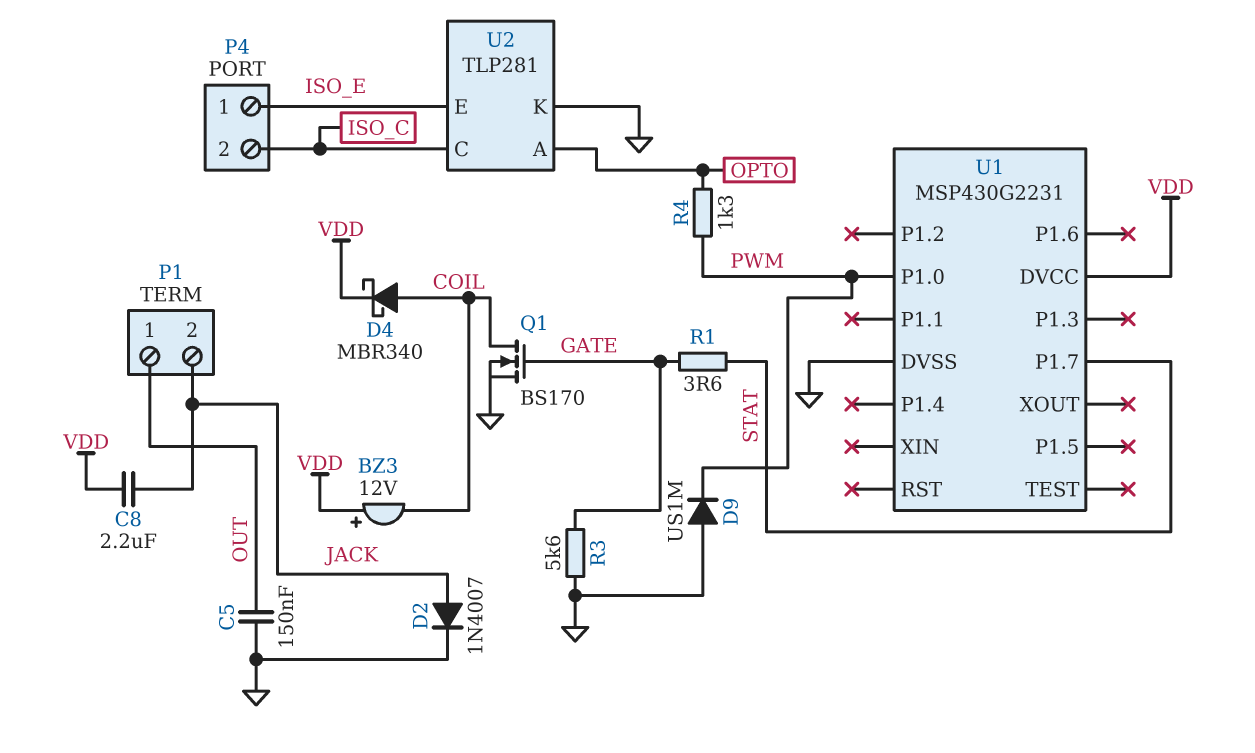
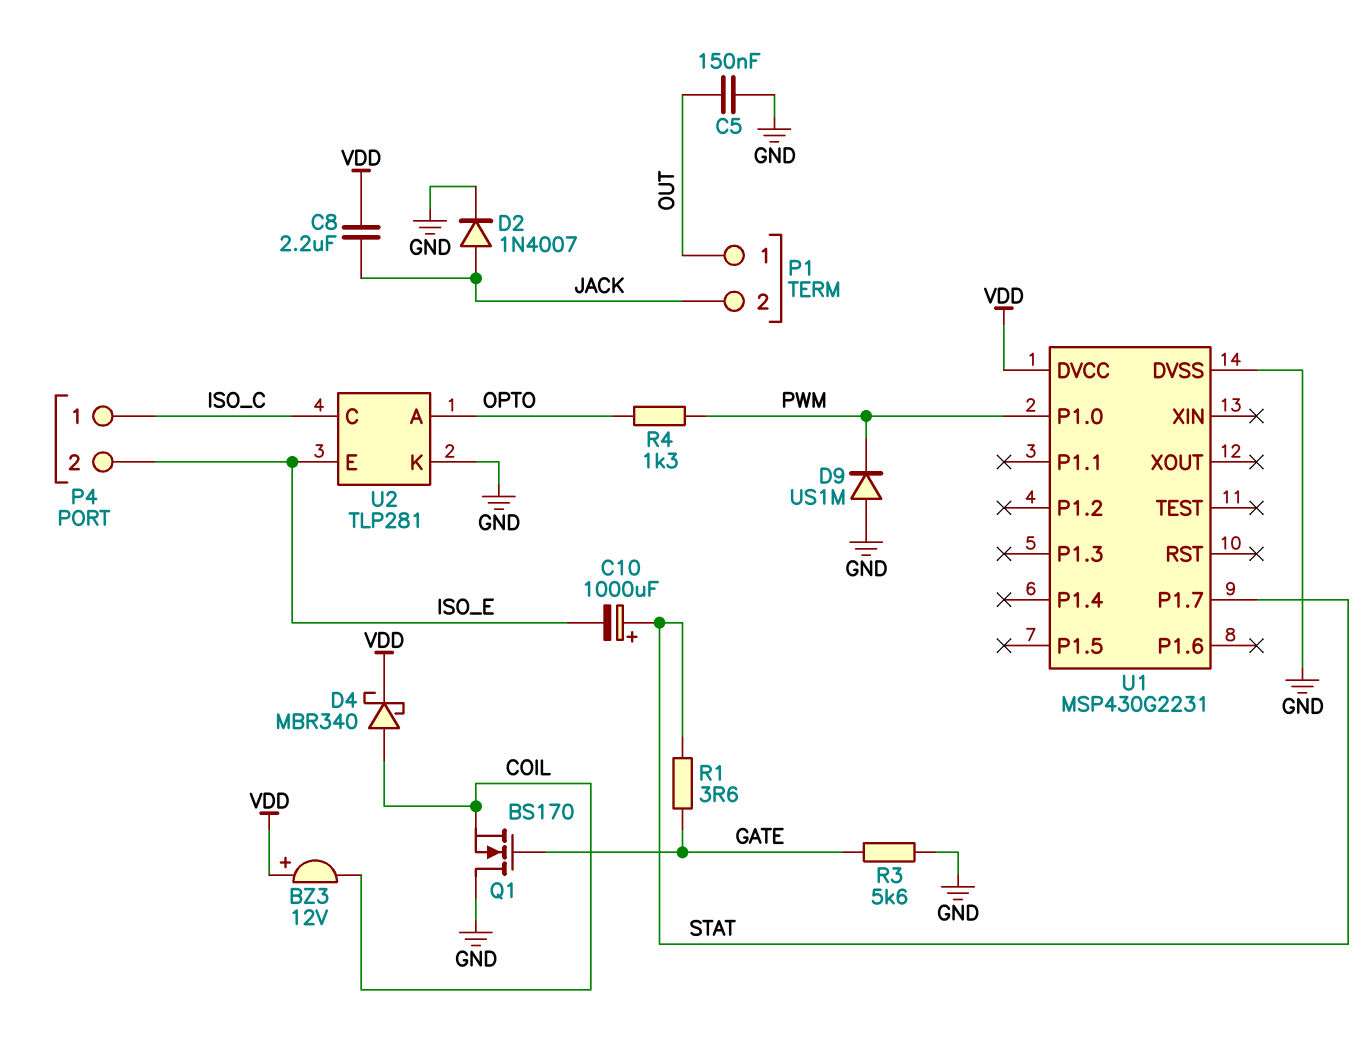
C10: none -> 1000uF (plus STAT, minus ISO_E)
P4 pin 1: ISO_E -> ISO_C
P4 pin 2: ISO_C -> ISO_E
Q1: NMOS BS170 (G GATE, D COIL, S GND) -> NMOS BS170 (G GATE, D GND, S COIL)

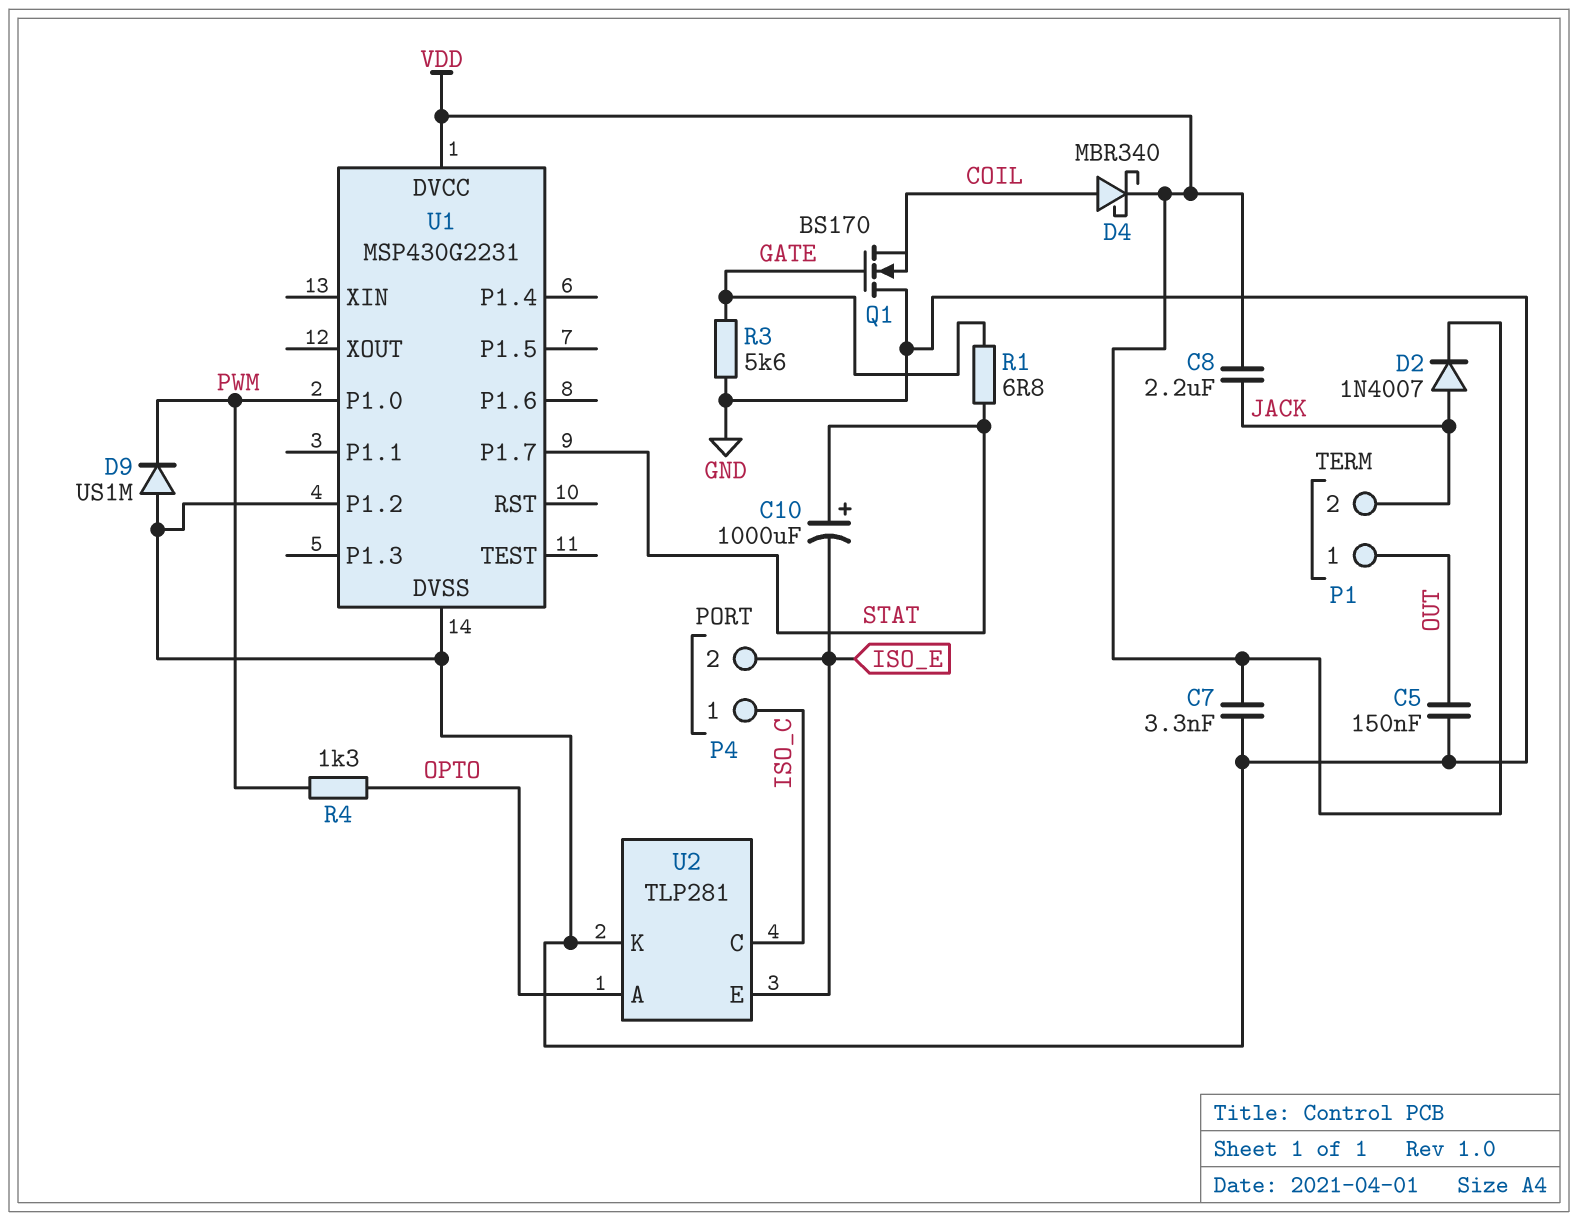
BZ3: buzzer 12V (plus VDD, minus COIL) -> none
C7: none -> 3.3nF (GND, VDD)
D2: diode 1N4007 (A JACK, K GND) -> diode 1N4007 (A JACK, K VDD)
R1: 3.6 (GATE, STAT) -> 6.8 (GATE, STAT)
U1 pin P1.2: none -> GND

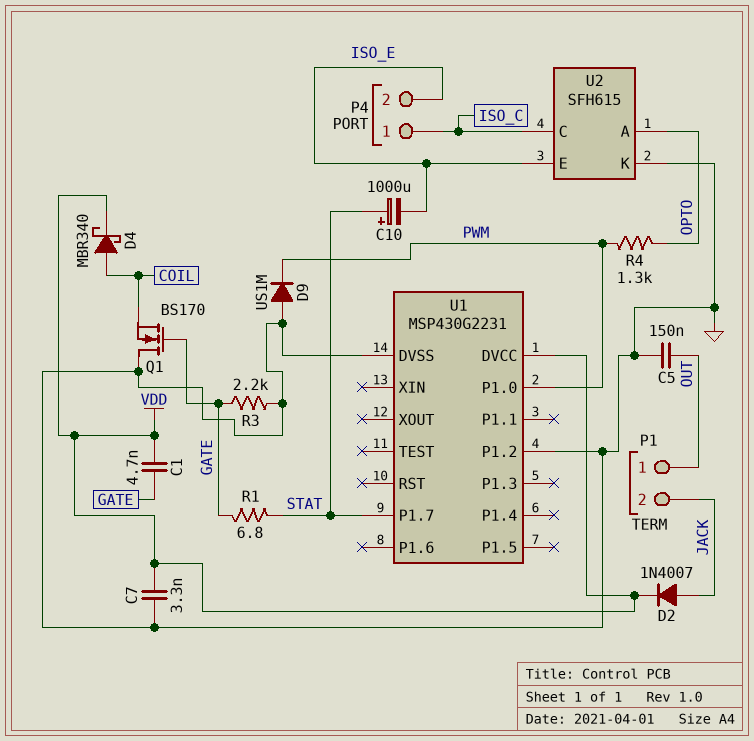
C1: none -> 4.7nF (GATE, VDD)
C8: 2.2uF (JACK, VDD) -> none
R3: 5.6k (GATE, GND) -> 2.2k (GATE, GND)
U2: TLP281 -> SFH615

